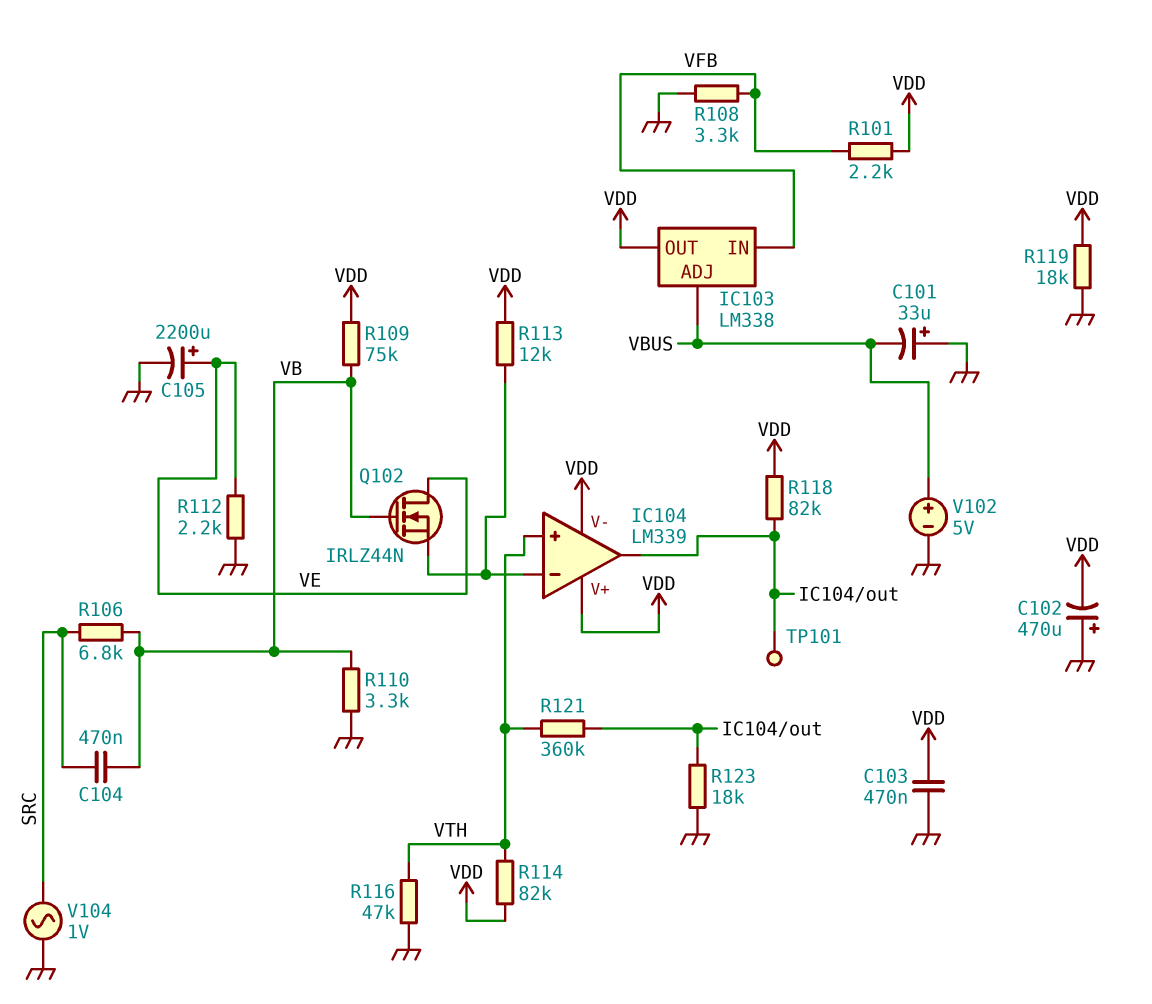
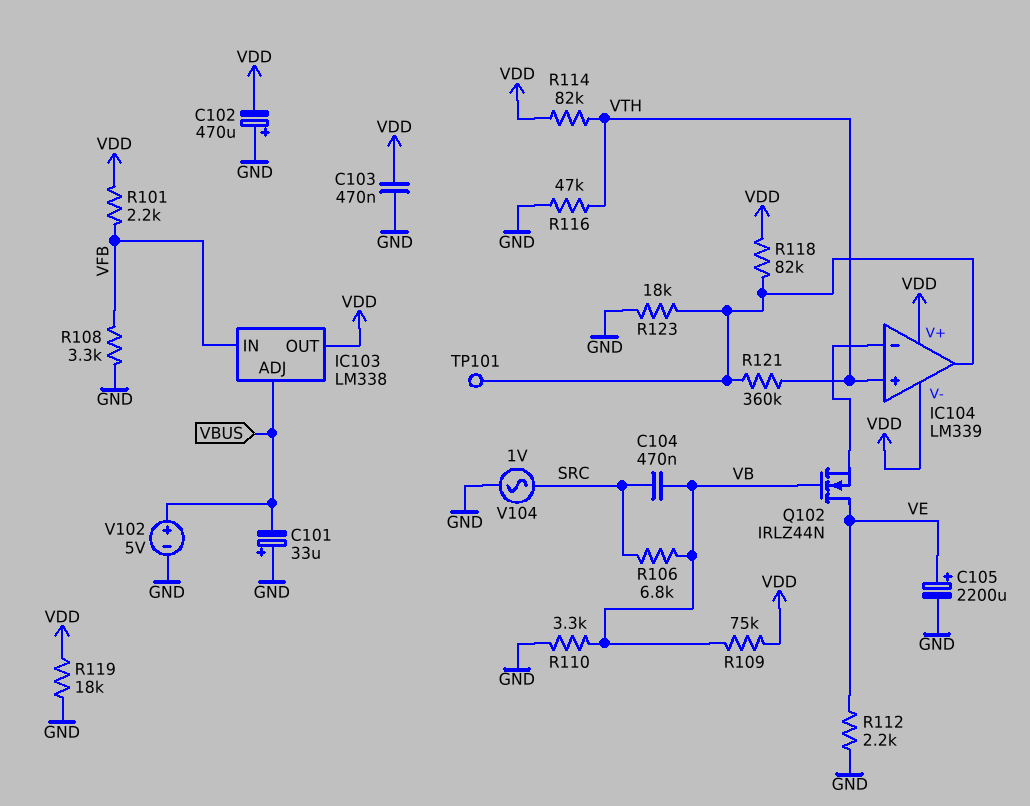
R113: 12k (IC104/in-, VDD) -> none

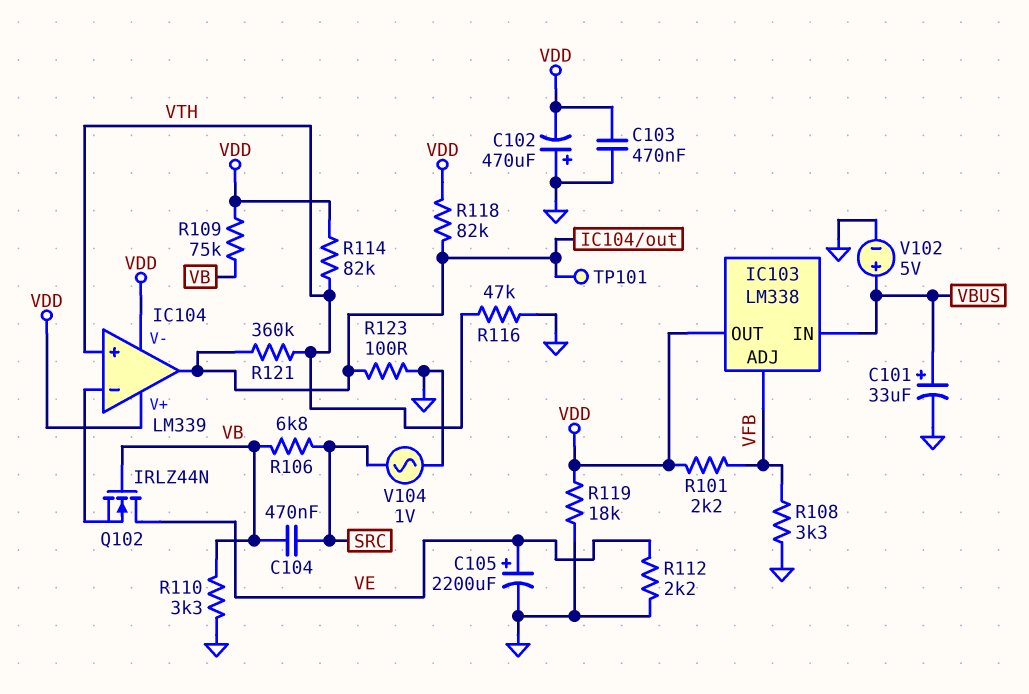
C101: 33uF (plus GND, minus VBUS) -> 33uF (plus VBUS, minus GND)
IC103 pin ADJ: VBUS -> VFB
IC103 pin IN: VFB -> VBUS
R123: 18k (GND, IC104/out) -> 100 (GND, IC104/out)

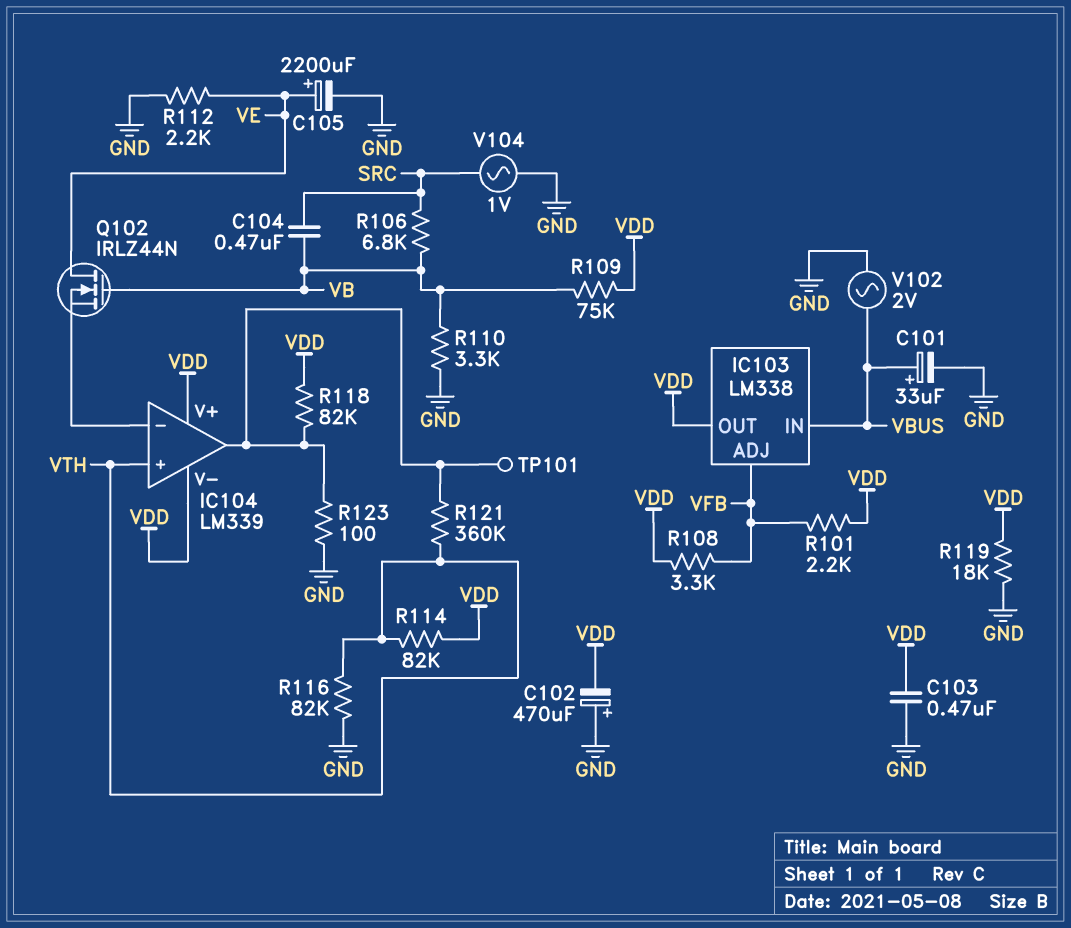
R108: 3.3k (GND, VFB) -> 3.3k (VDD, VFB)
R116: 47k (GND, VTH) -> 82k (GND, VTH)
V102: 5V (plus VBUS, minus GND) -> AC 2V (GND, VBUS)

